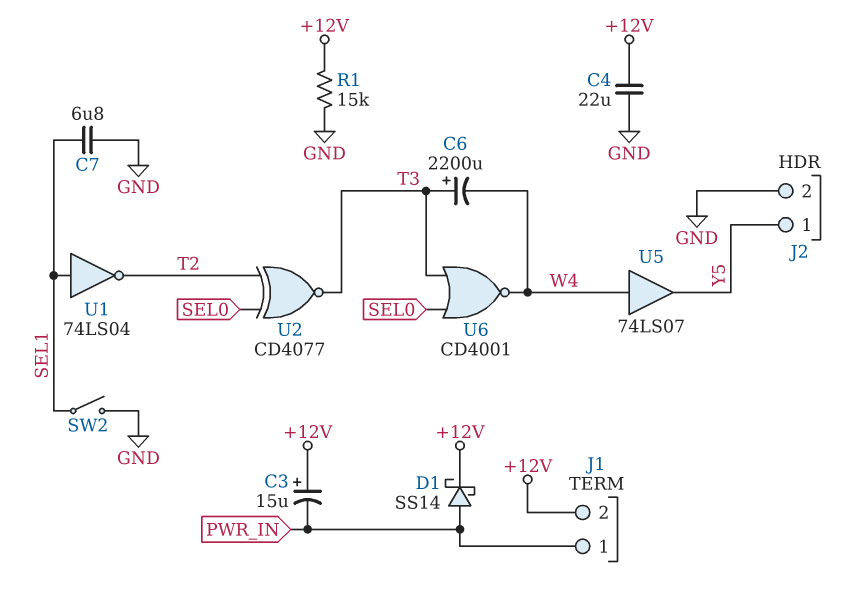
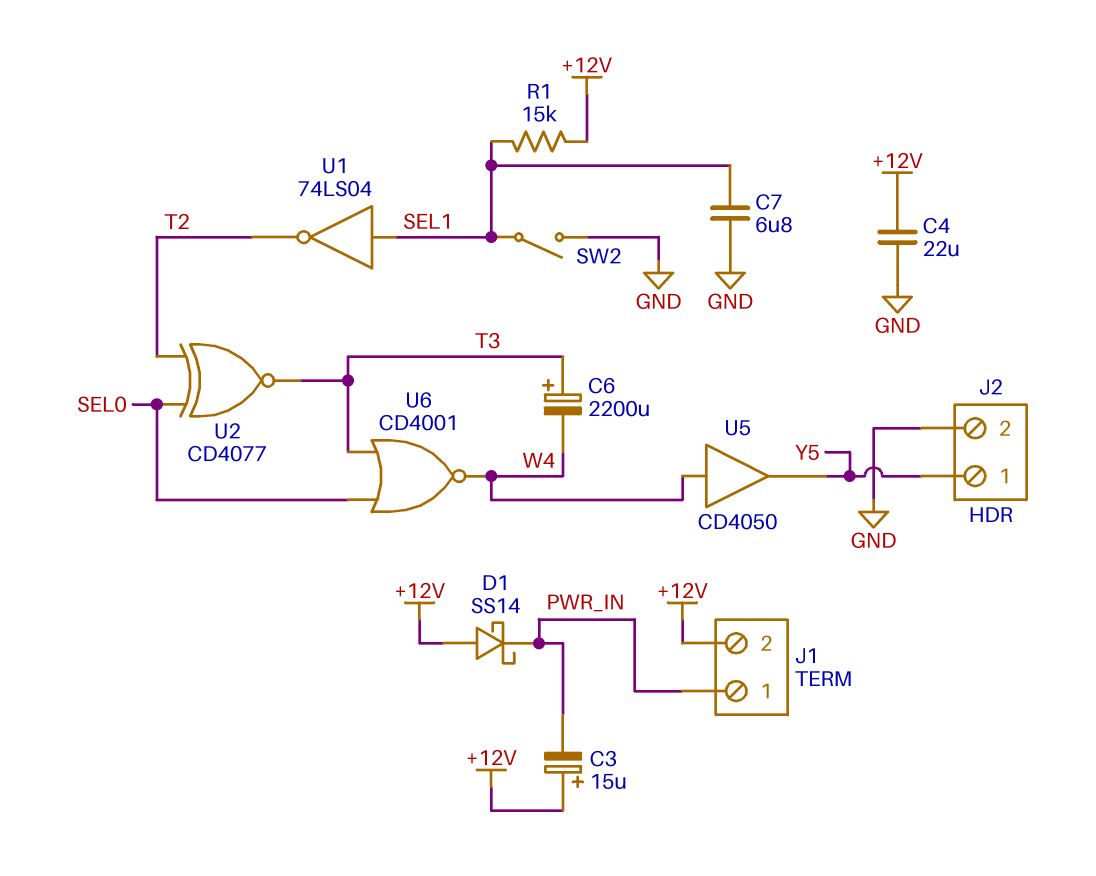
D1: schottky SS14 (A PWR_IN, K +12V) -> schottky SS14 (A +12V, K PWR_IN)
R1: 15k (+12V, GND) -> 15k (+12V, SEL1)
U5: buffer 74LS07 (in W4, out Y5) -> buffer CD4050 (in W4, out Y5)

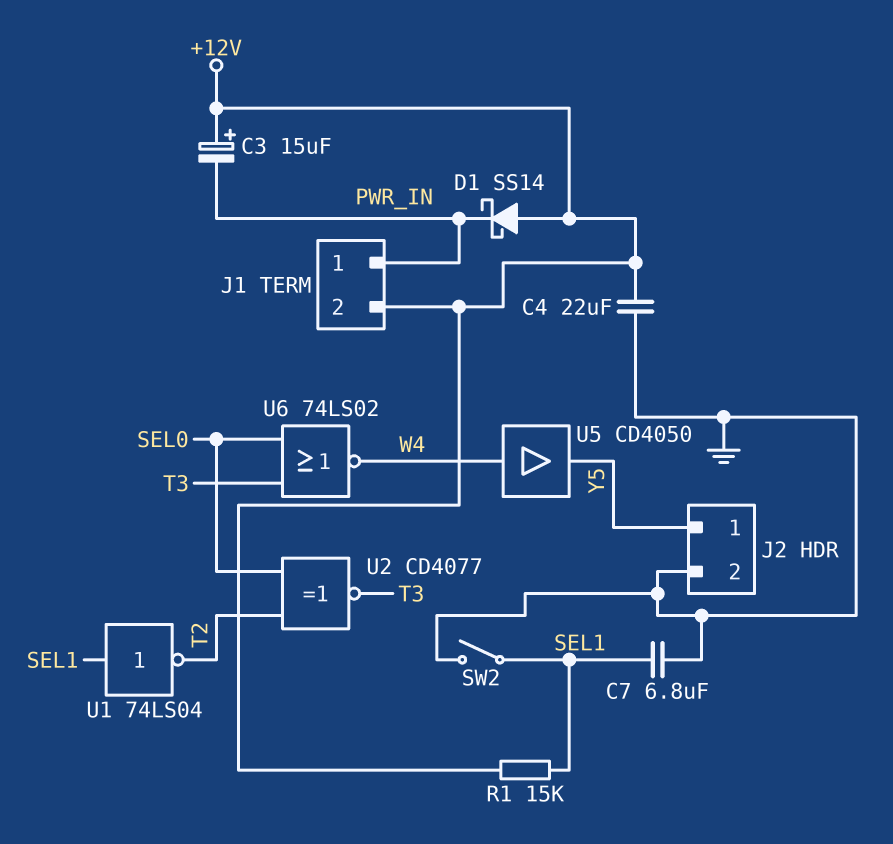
C6: 2200uF (plus T3, minus W4) -> none
U6: NOR CD4001 (in SEL0, in T3, out W4) -> NOR 74LS02 (in SEL0, in T3, out W4)

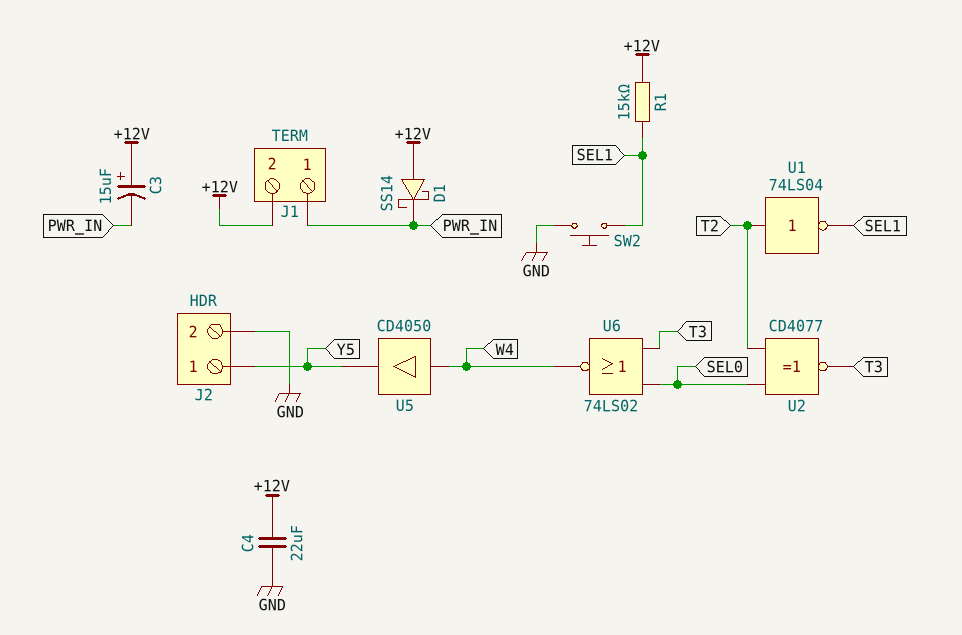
C7: 6.8uF (GND, SEL1) -> none
SW2: switch (GND, SEL1) -> button (GND, SEL1)
U1: NOT 74LS04 (in SEL1, out T2) -> NOT 74LS04 (in T2, out SEL1)

